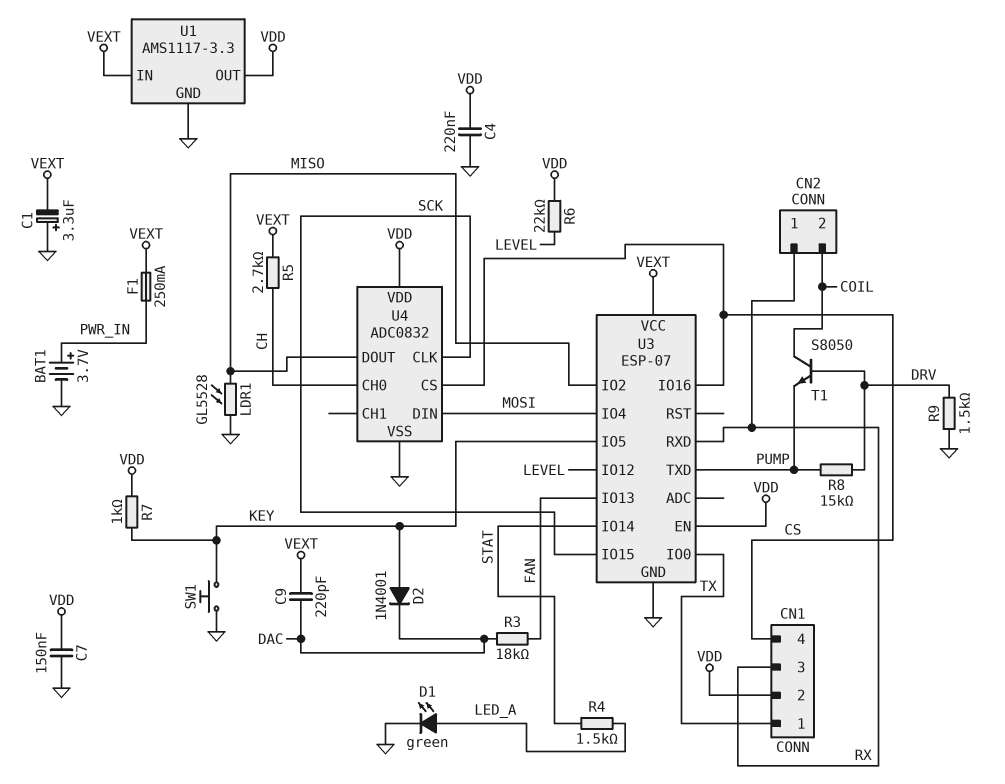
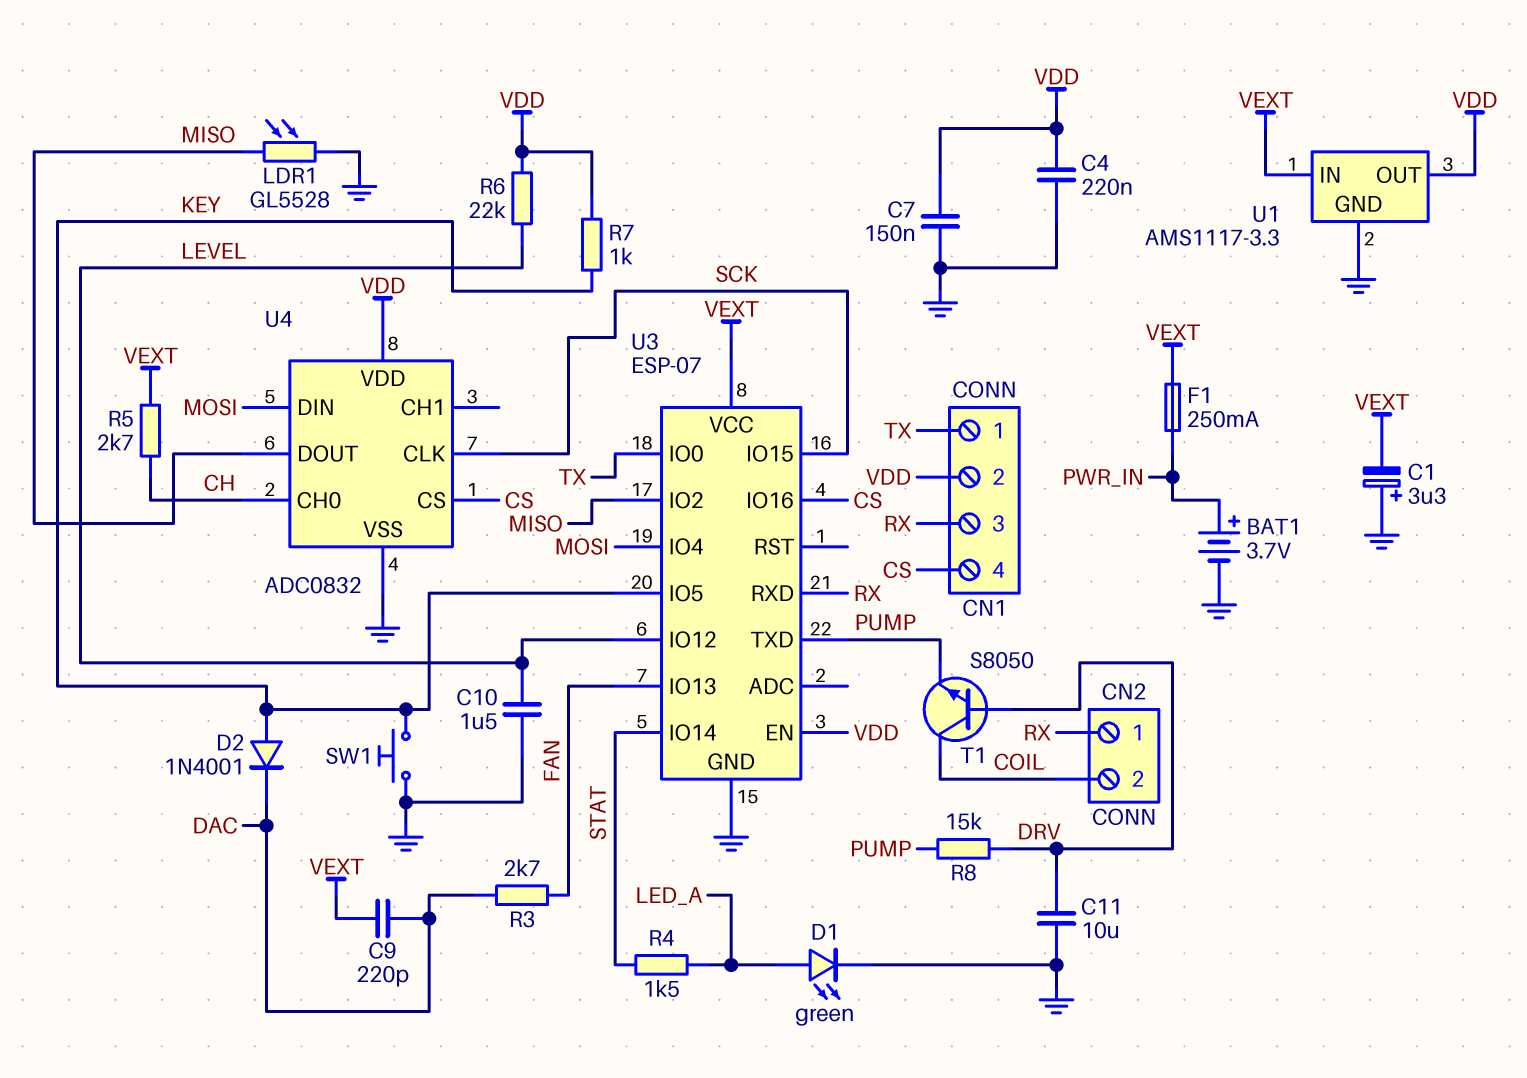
C10: none -> 1.5uF (GND, LEVEL)
C11: none -> 10uF (DRV, GND)
R3: 18k (DAC, FAN) -> 2.7k (DAC, FAN)
R9: 1.5k (DRV, GND) -> none

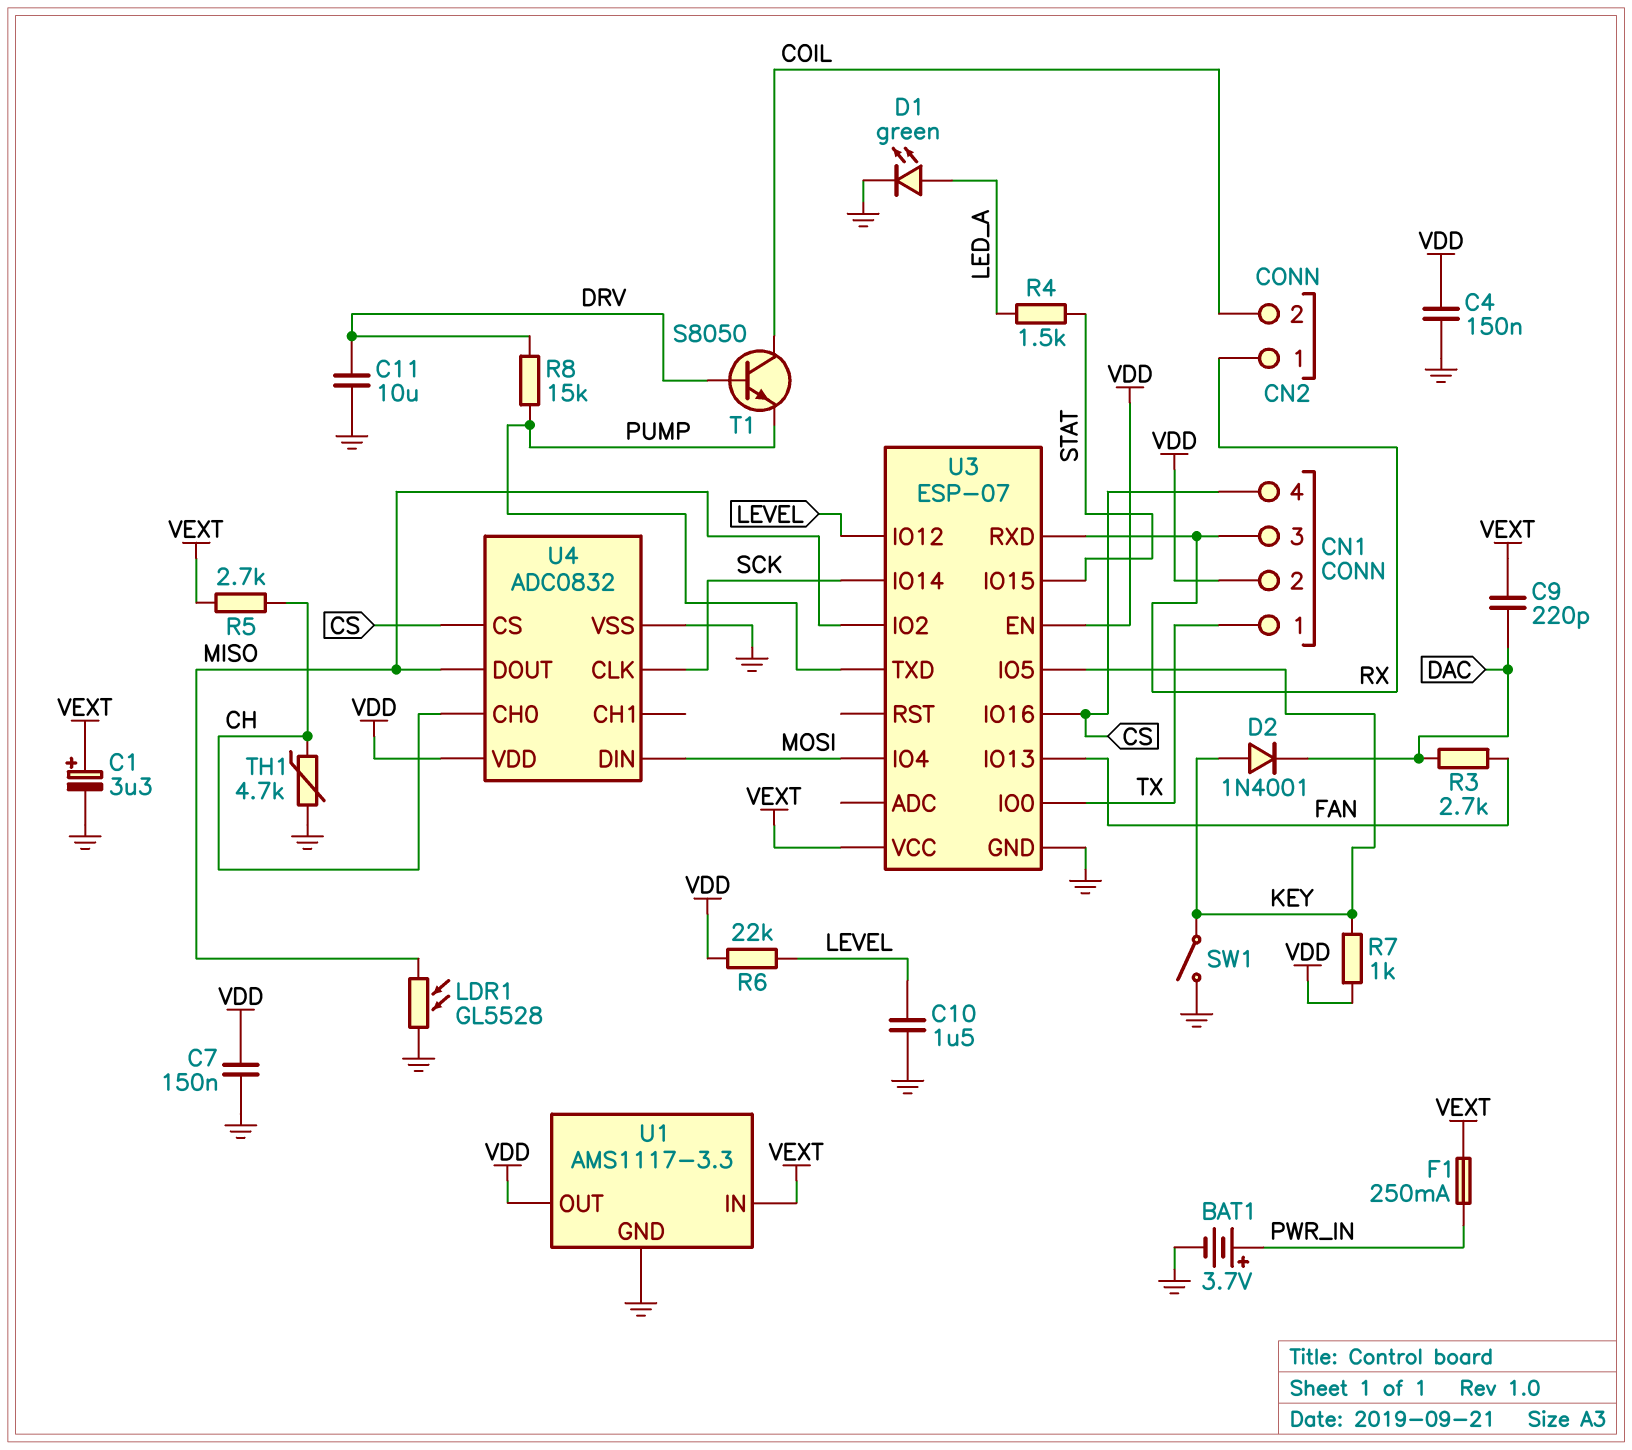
C1: 3.3uF (plus GND, minus VEXT) -> 3.3uF (plus VEXT, minus GND)
C4: 220nF (GND, VDD) -> 150nF (GND, VDD)
SW1: button (GND, KEY) -> switch (GND, KEY)
TH1: none -> 4.7k (CH, GND)
U3 pin IO14: STAT -> SCK
U3 pin IO15: SCK -> STAT

